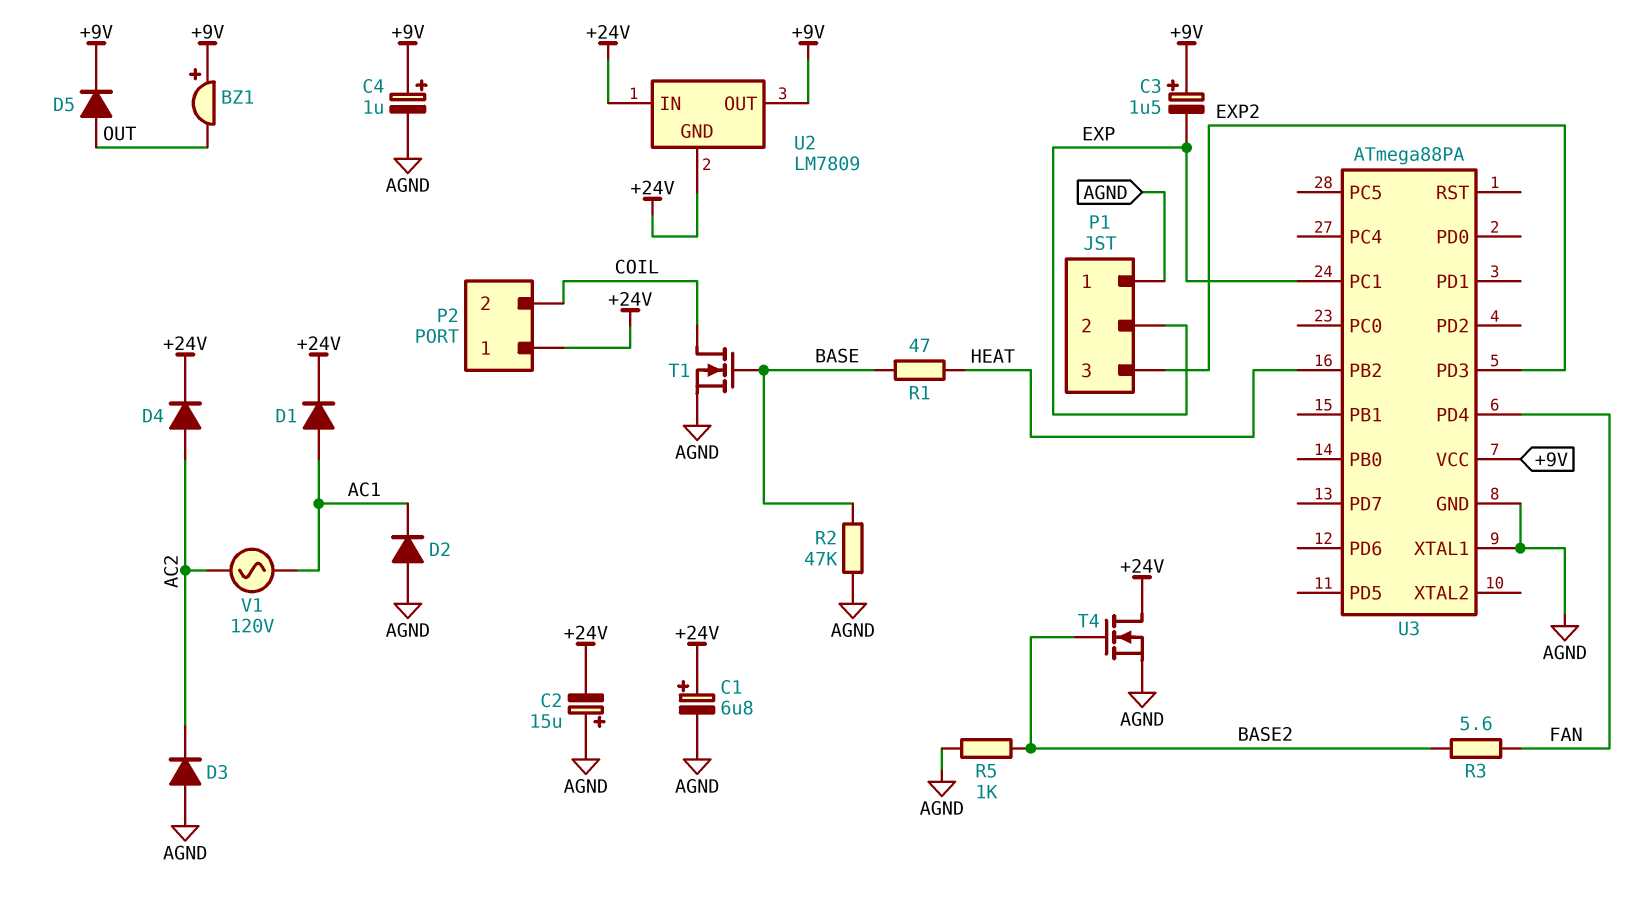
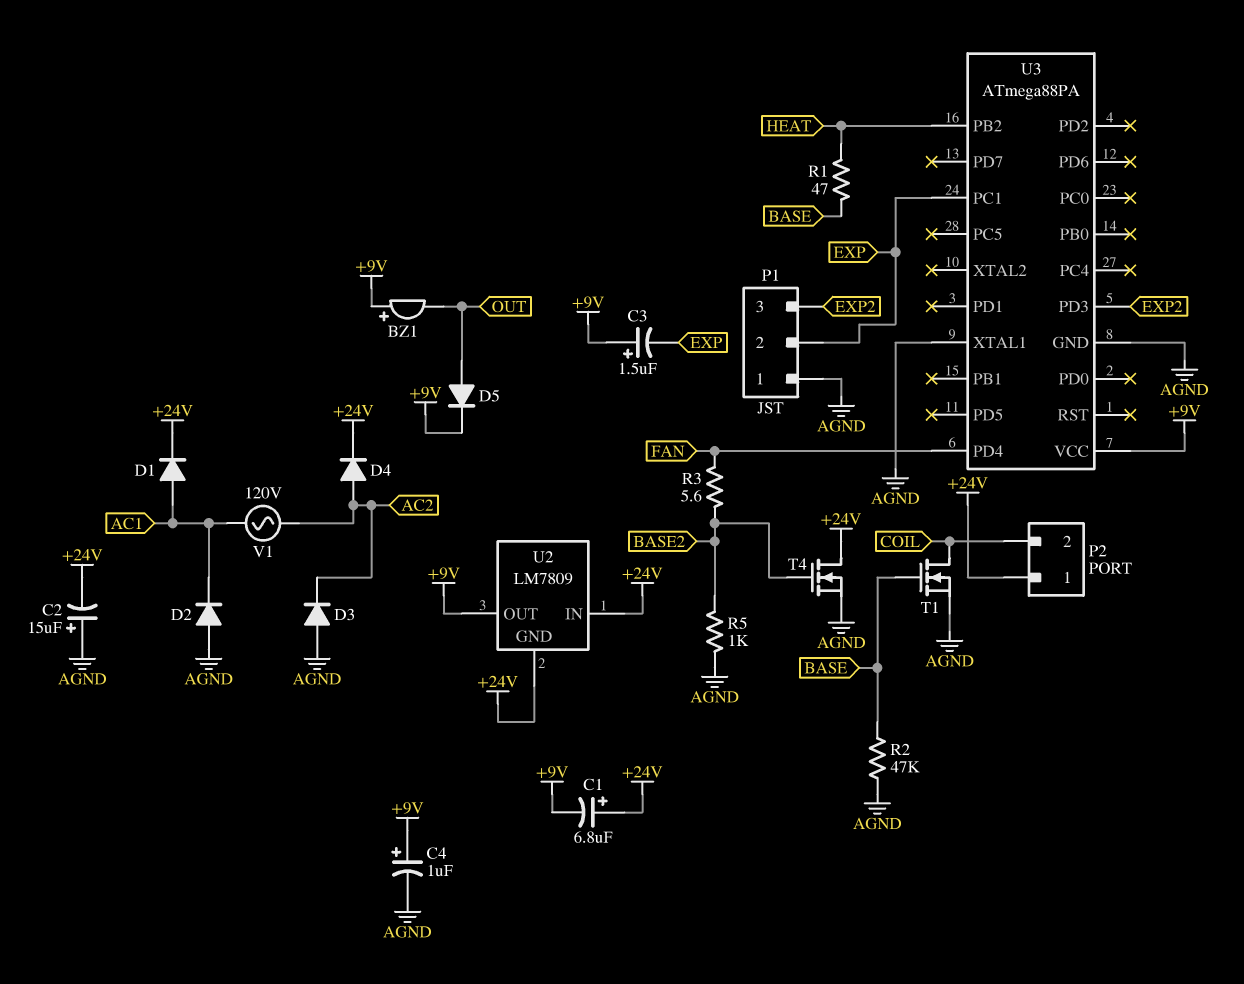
C1: 6.8uF (plus +24V, minus AGND) -> 6.8uF (plus +24V, minus +9V)

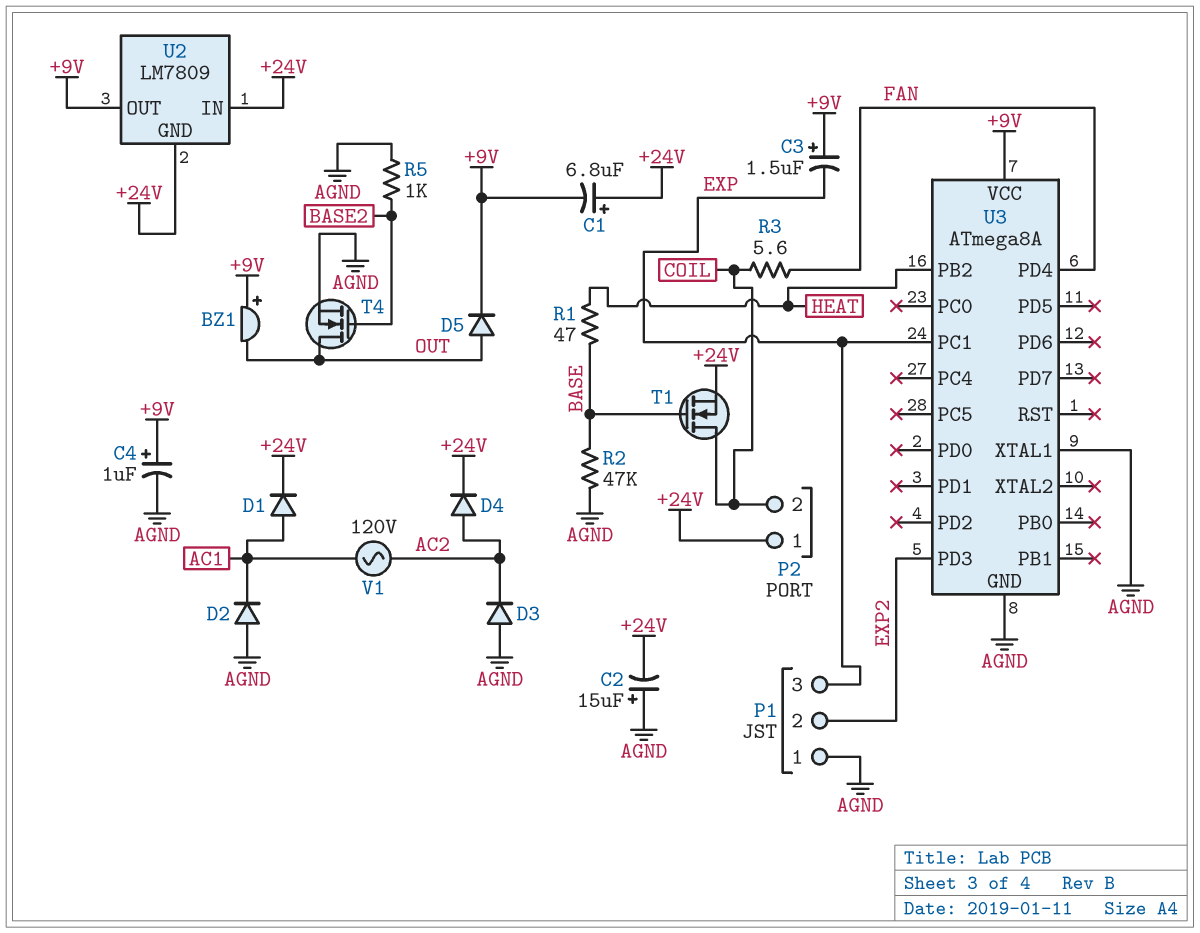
P1 pin 2: EXP -> EXP2
P1 pin 3: EXP2 -> EXP
R3: 5.6 (BASE2, FAN) -> 5.6 (COIL, FAN)
T1: NMOS (G BASE, D COIL, S AGND) -> NMOS (G BASE, D COIL, S +24V)
T4: NMOS (G BASE2, D +24V, S AGND) -> NMOS (G BASE2, D OUT, S AGND)
U3: ATmega88PA -> ATmega8A

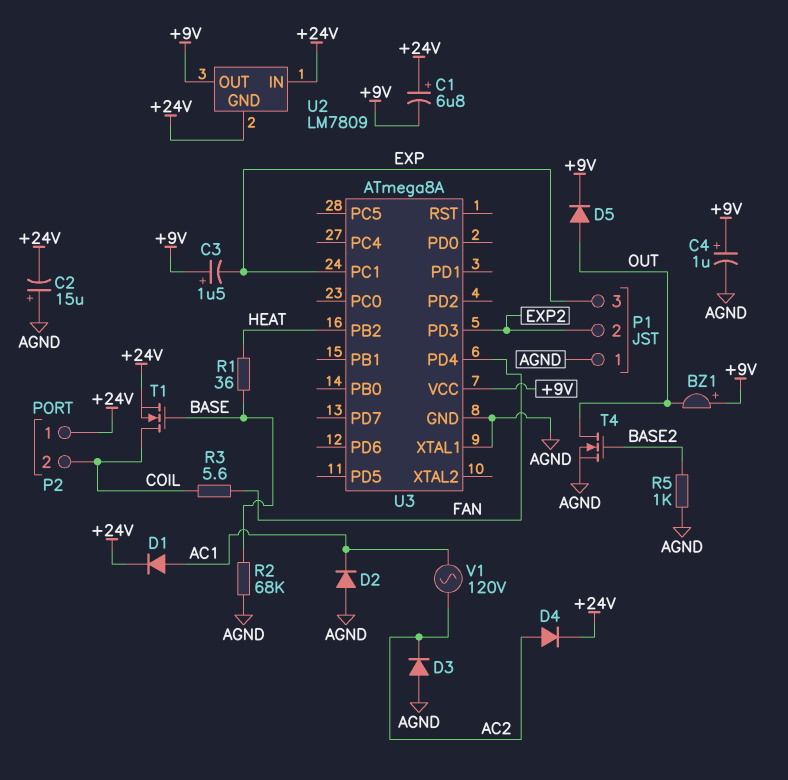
R1: 47 (BASE, HEAT) -> 36 (BASE, HEAT)
R2: 47k (AGND, BASE) -> 68k (AGND, BASE)

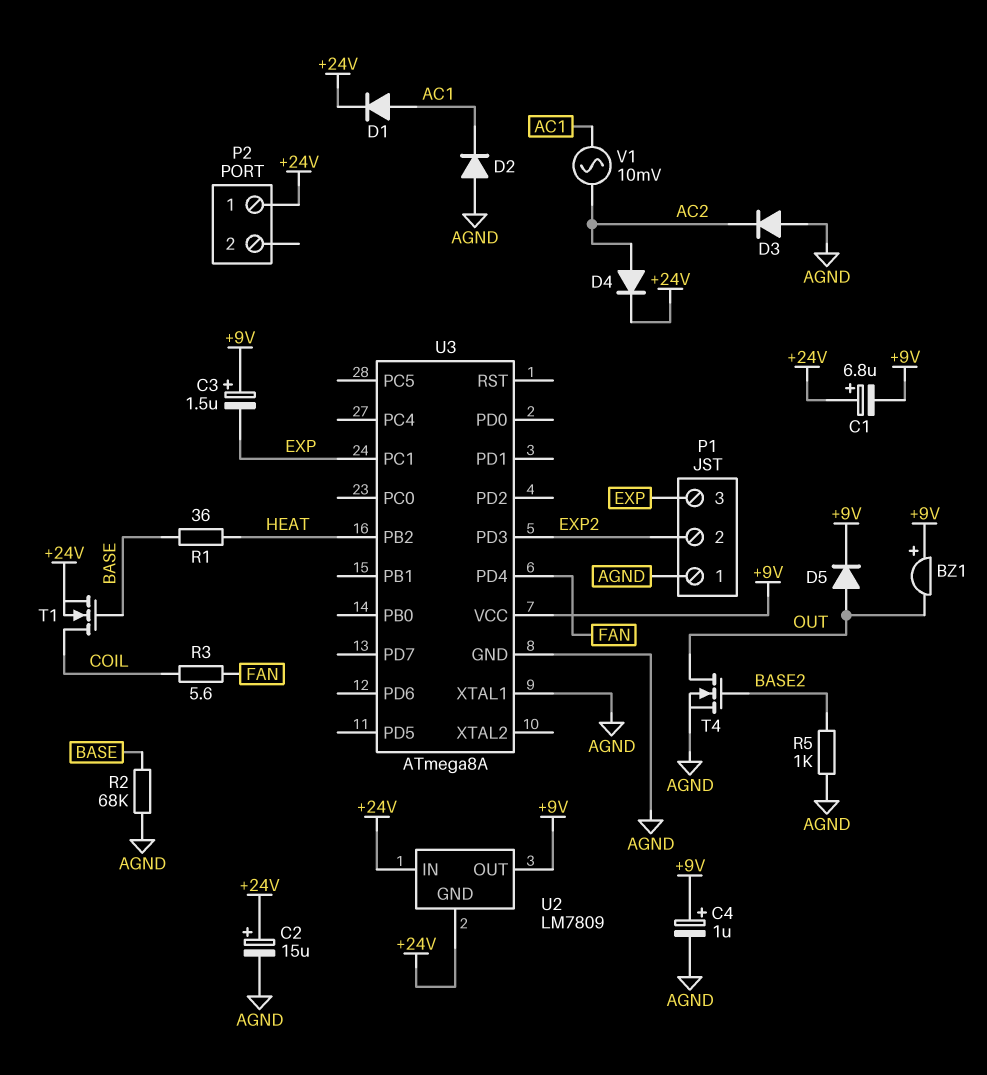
C2: 15uF (plus AGND, minus +24V) -> 15uF (plus +24V, minus AGND)
P2 pin 2: COIL -> none
V1: AC 120V (AC1, AC2) -> AC 10mV (AC1, AC2)

